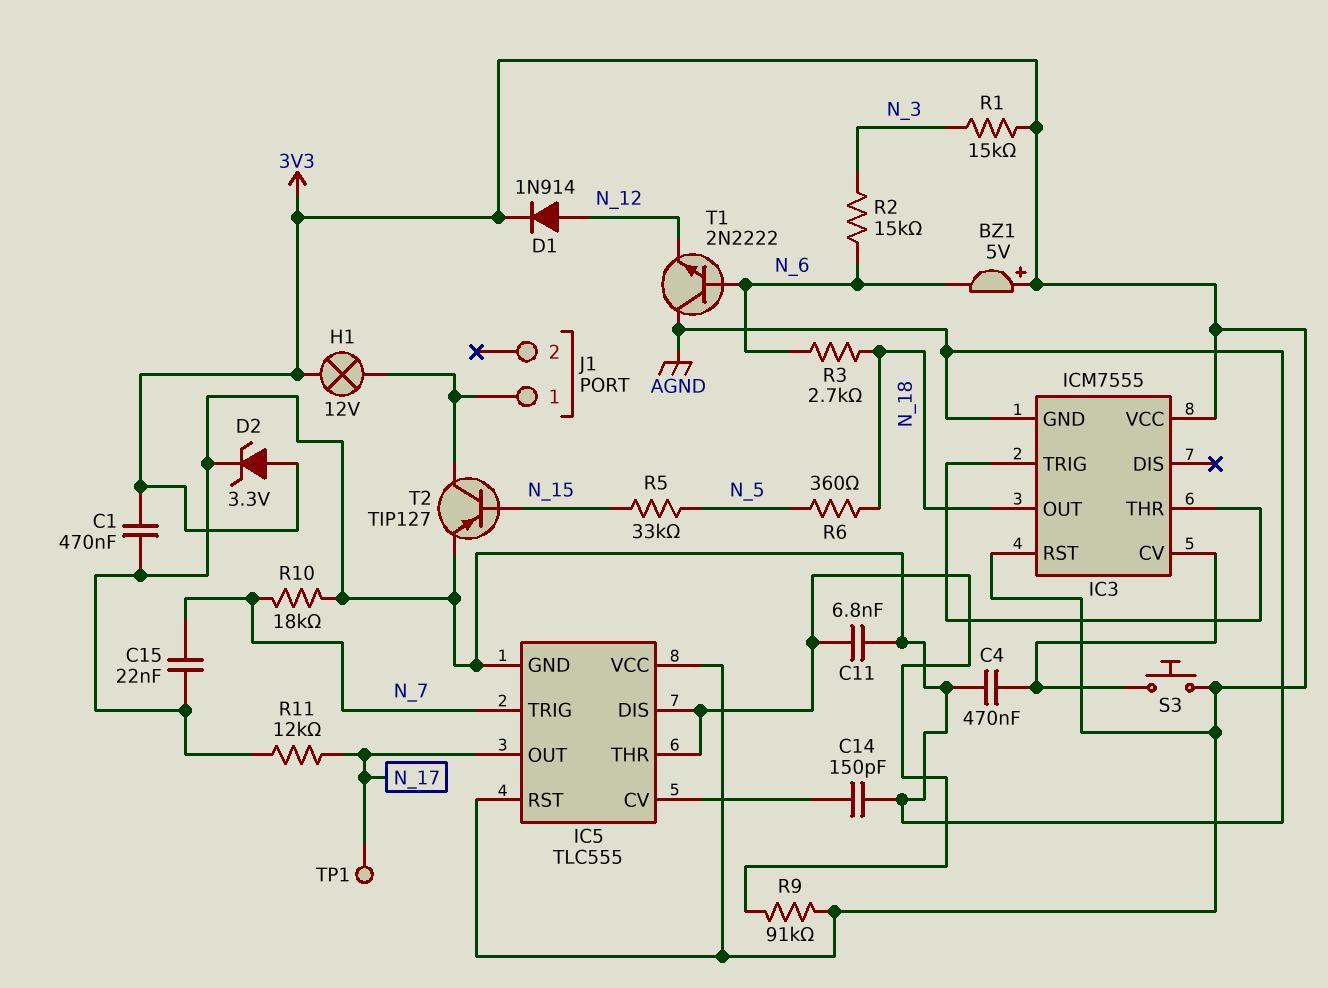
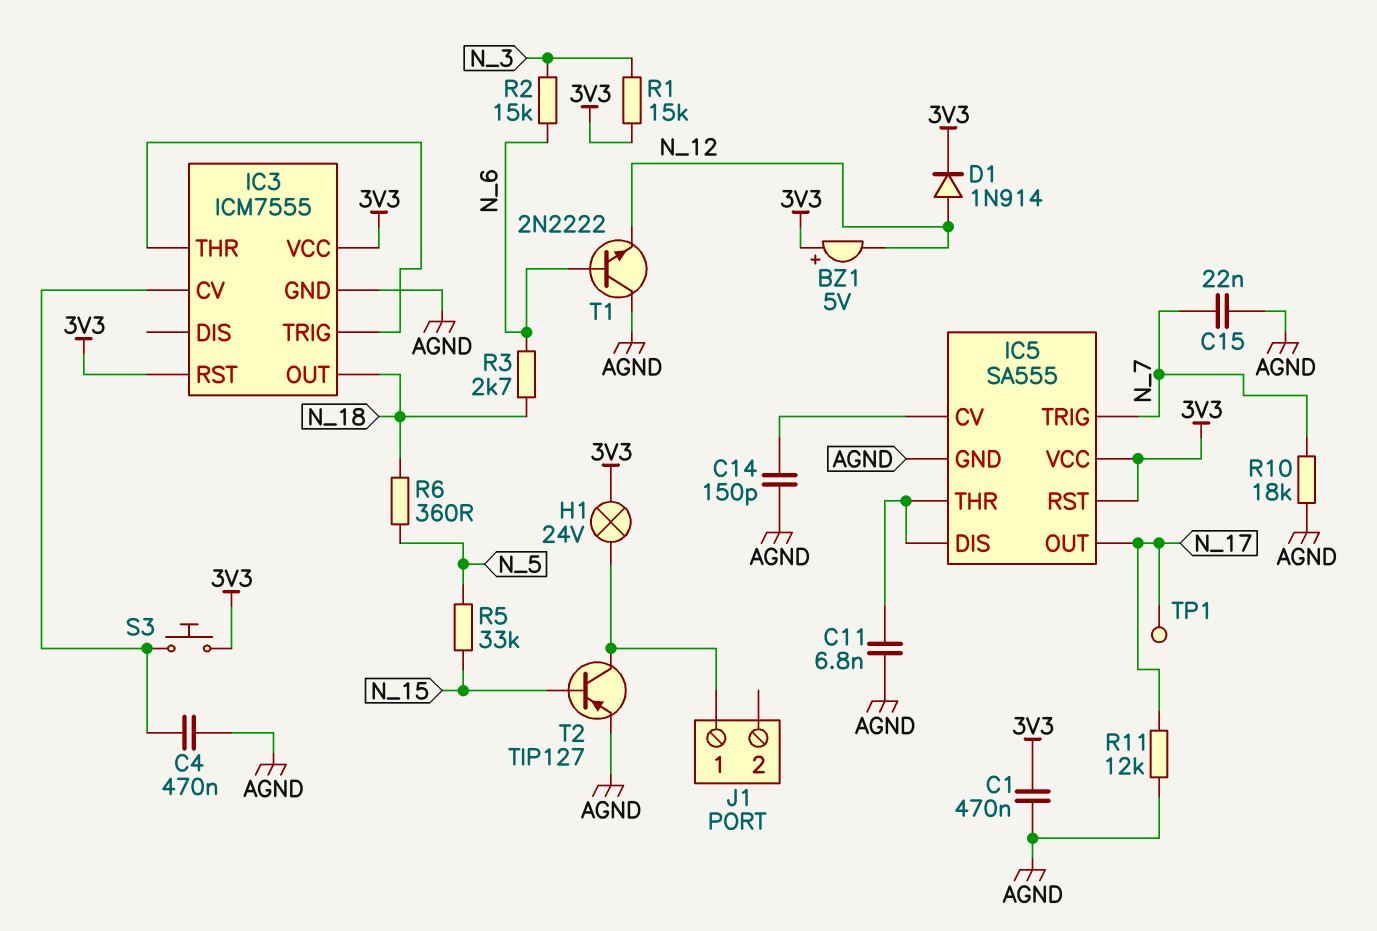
BZ1: buzzer 5V (plus 3V3, minus N_6) -> buzzer 5V (plus 3V3, minus N_12)
D2: zener 3.3V (A 3V3, K AGND) -> none
H1: lamp 12V (3V3, J1/1) -> lamp 24V (3V3, J1/1)
IC5: TLC555 -> SA555
R9: 91k (3V3, IC5/DIS) -> none

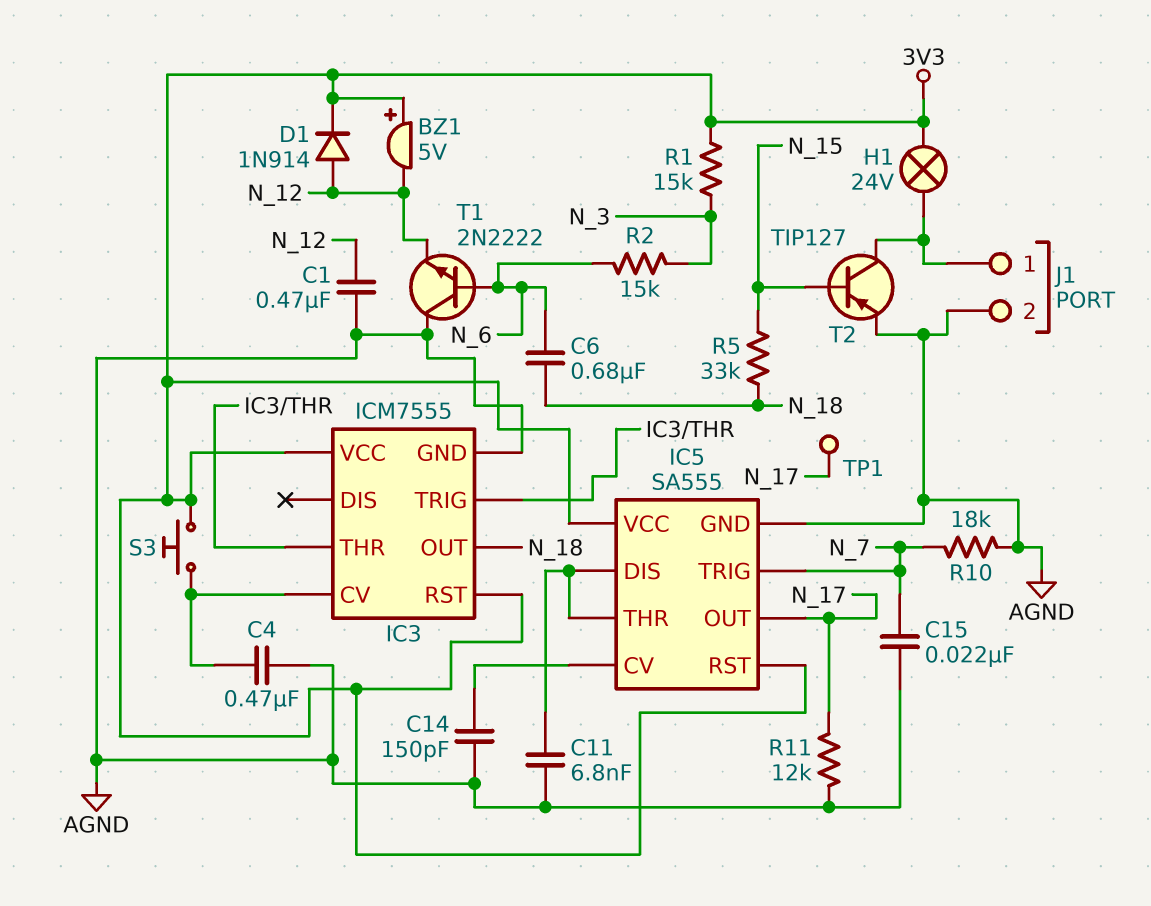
C1: 470nF (3V3, AGND) -> 470nF (AGND, N_12)
C6: none -> 680nF (N_6, N_18)
J1 pin 2: none -> AGND
R3: 2.7k (N_6, N_18) -> none
R5: 33k (N_5, N_15) -> 33k (N_15, N_18)
R6: 360 (N_5, N_18) -> none

